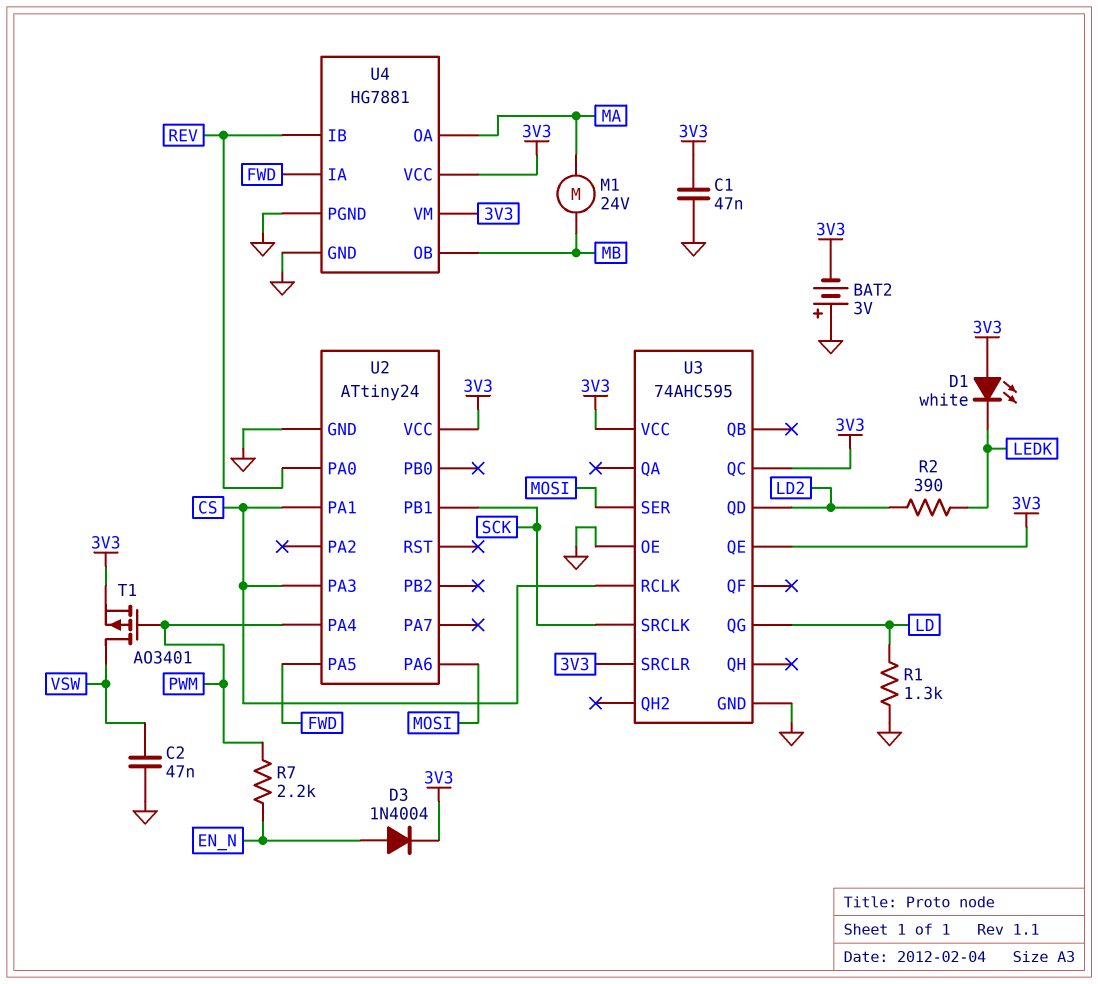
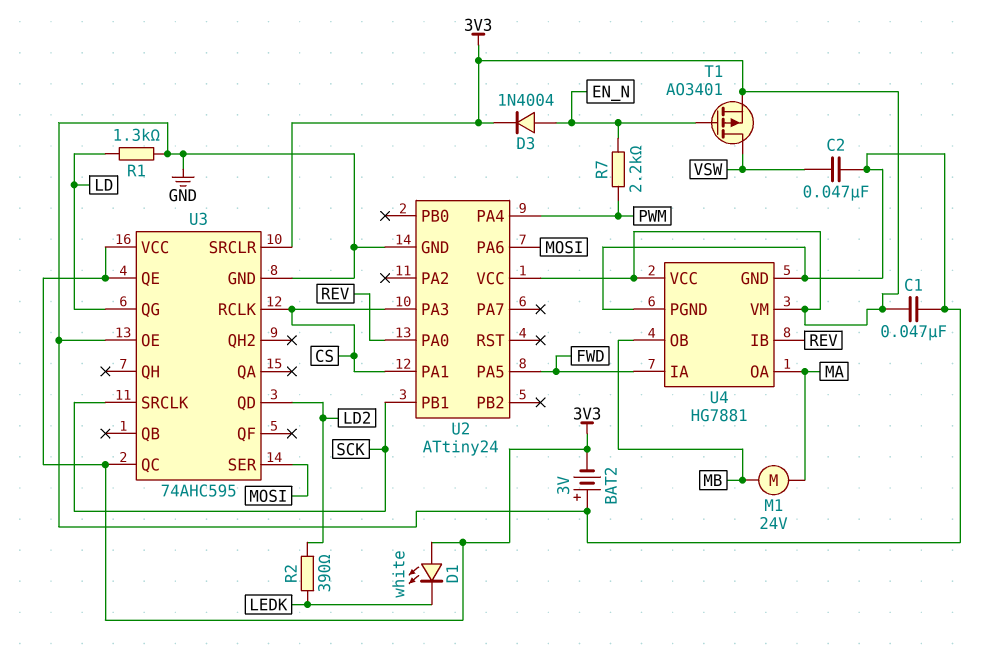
T1: PMOS AO3401 (G PWM, D VSW, S 3V3) -> PMOS AO3401 (G EN_N, D VSW, S 3V3)

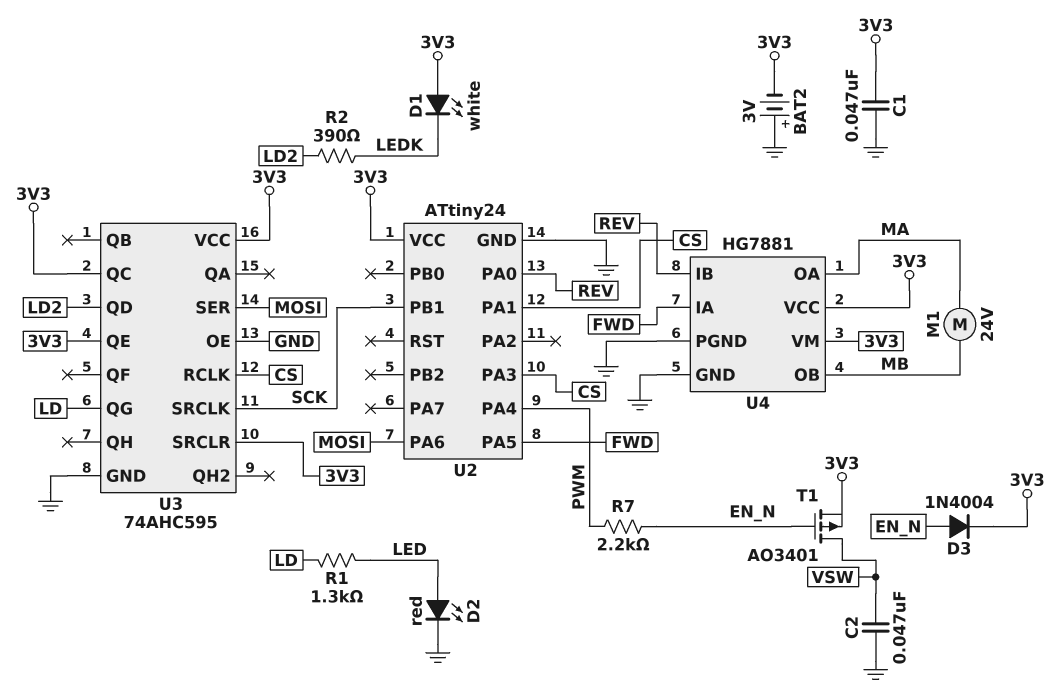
D2: none -> LED red (A LED, K GND)
R1: 1.3k (GND, LD) -> 1.3k (LD, LED)

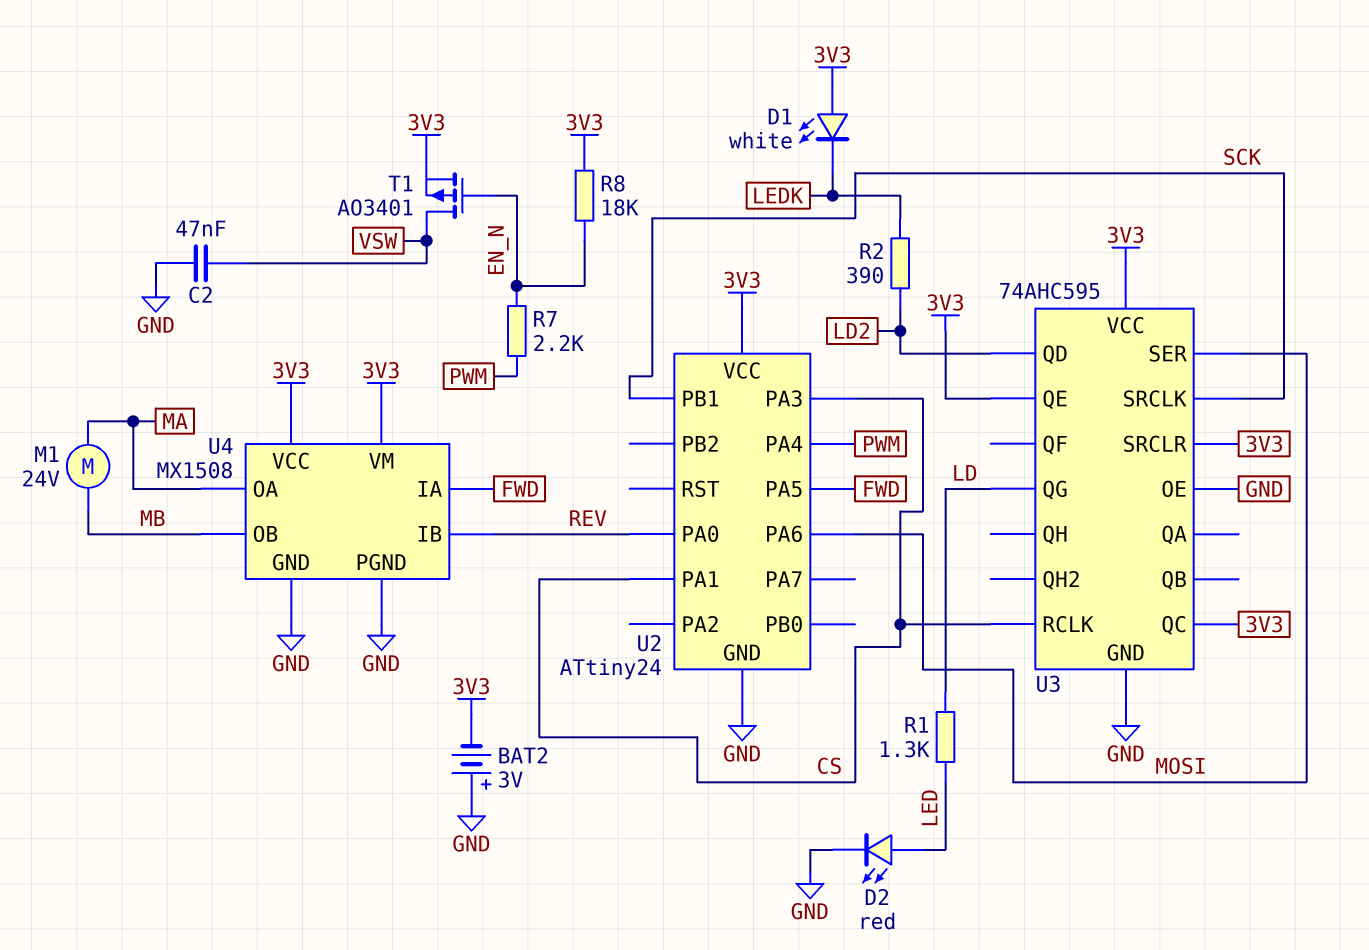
C1: 47nF (3V3, GND) -> none
D3: diode 1N4004 (A EN_N, K 3V3) -> none
R8: none -> 18k (3V3, EN_N)
U4: HG7881 -> MX1508

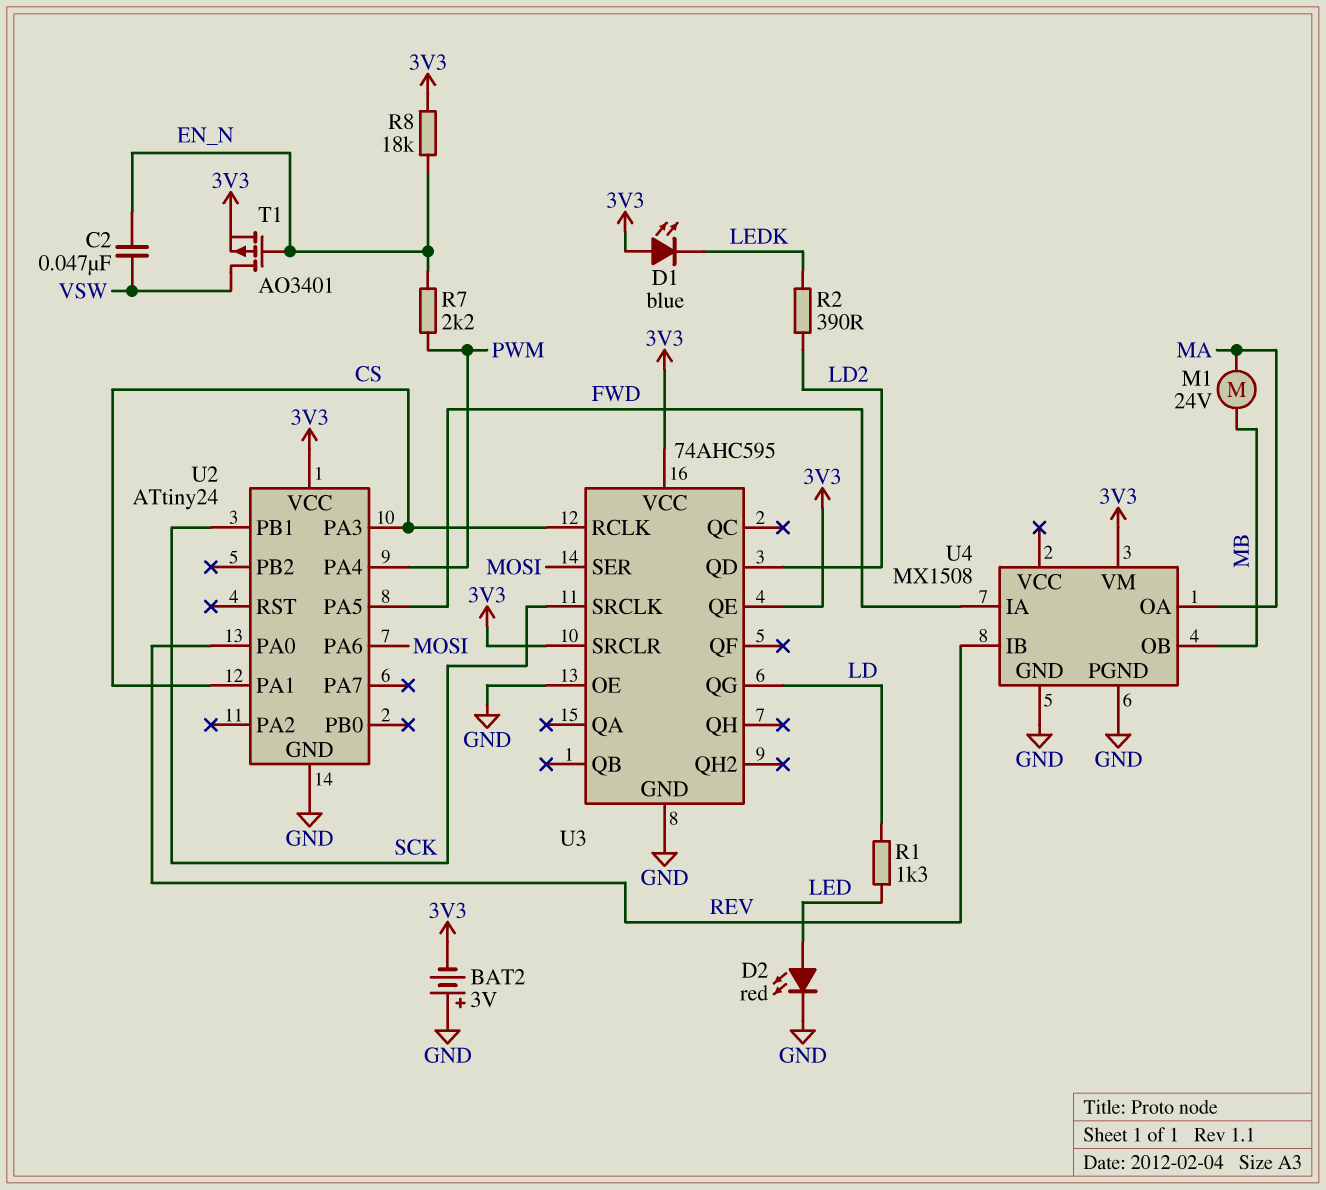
C2: 47nF (GND, VSW) -> 47nF (EN_N, VSW)
D1: LED white (A 3V3, K LEDK) -> LED blue (A 3V3, K LEDK)
U3 pin QC: 3V3 -> none
U4 pin VCC: 3V3 -> none

